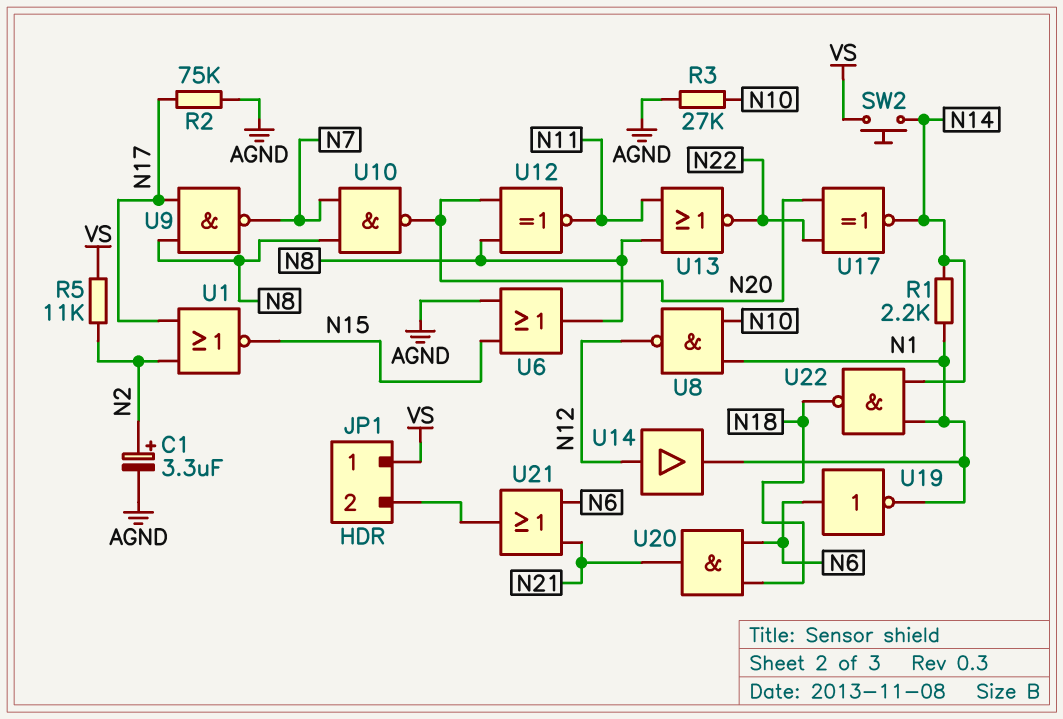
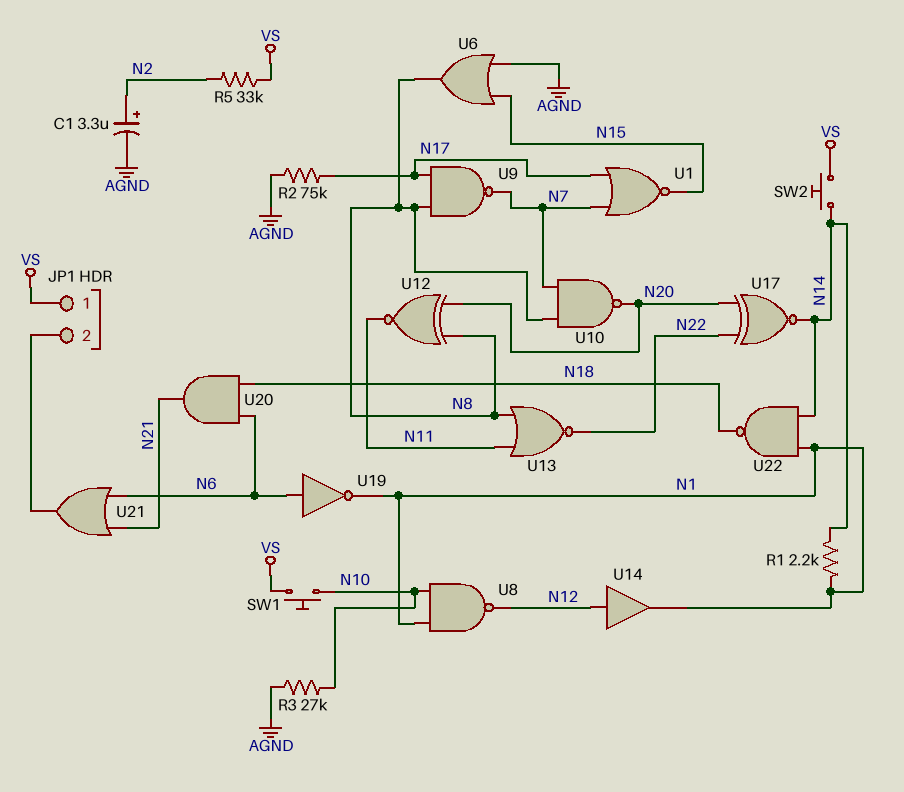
R5: 11k (N2, VS) -> 33k (N2, VS)
SW1: none -> button (N10, VS)
U1: NOR (in N2, in N17, out N15) -> NOR (in N7, in N17, out N15)

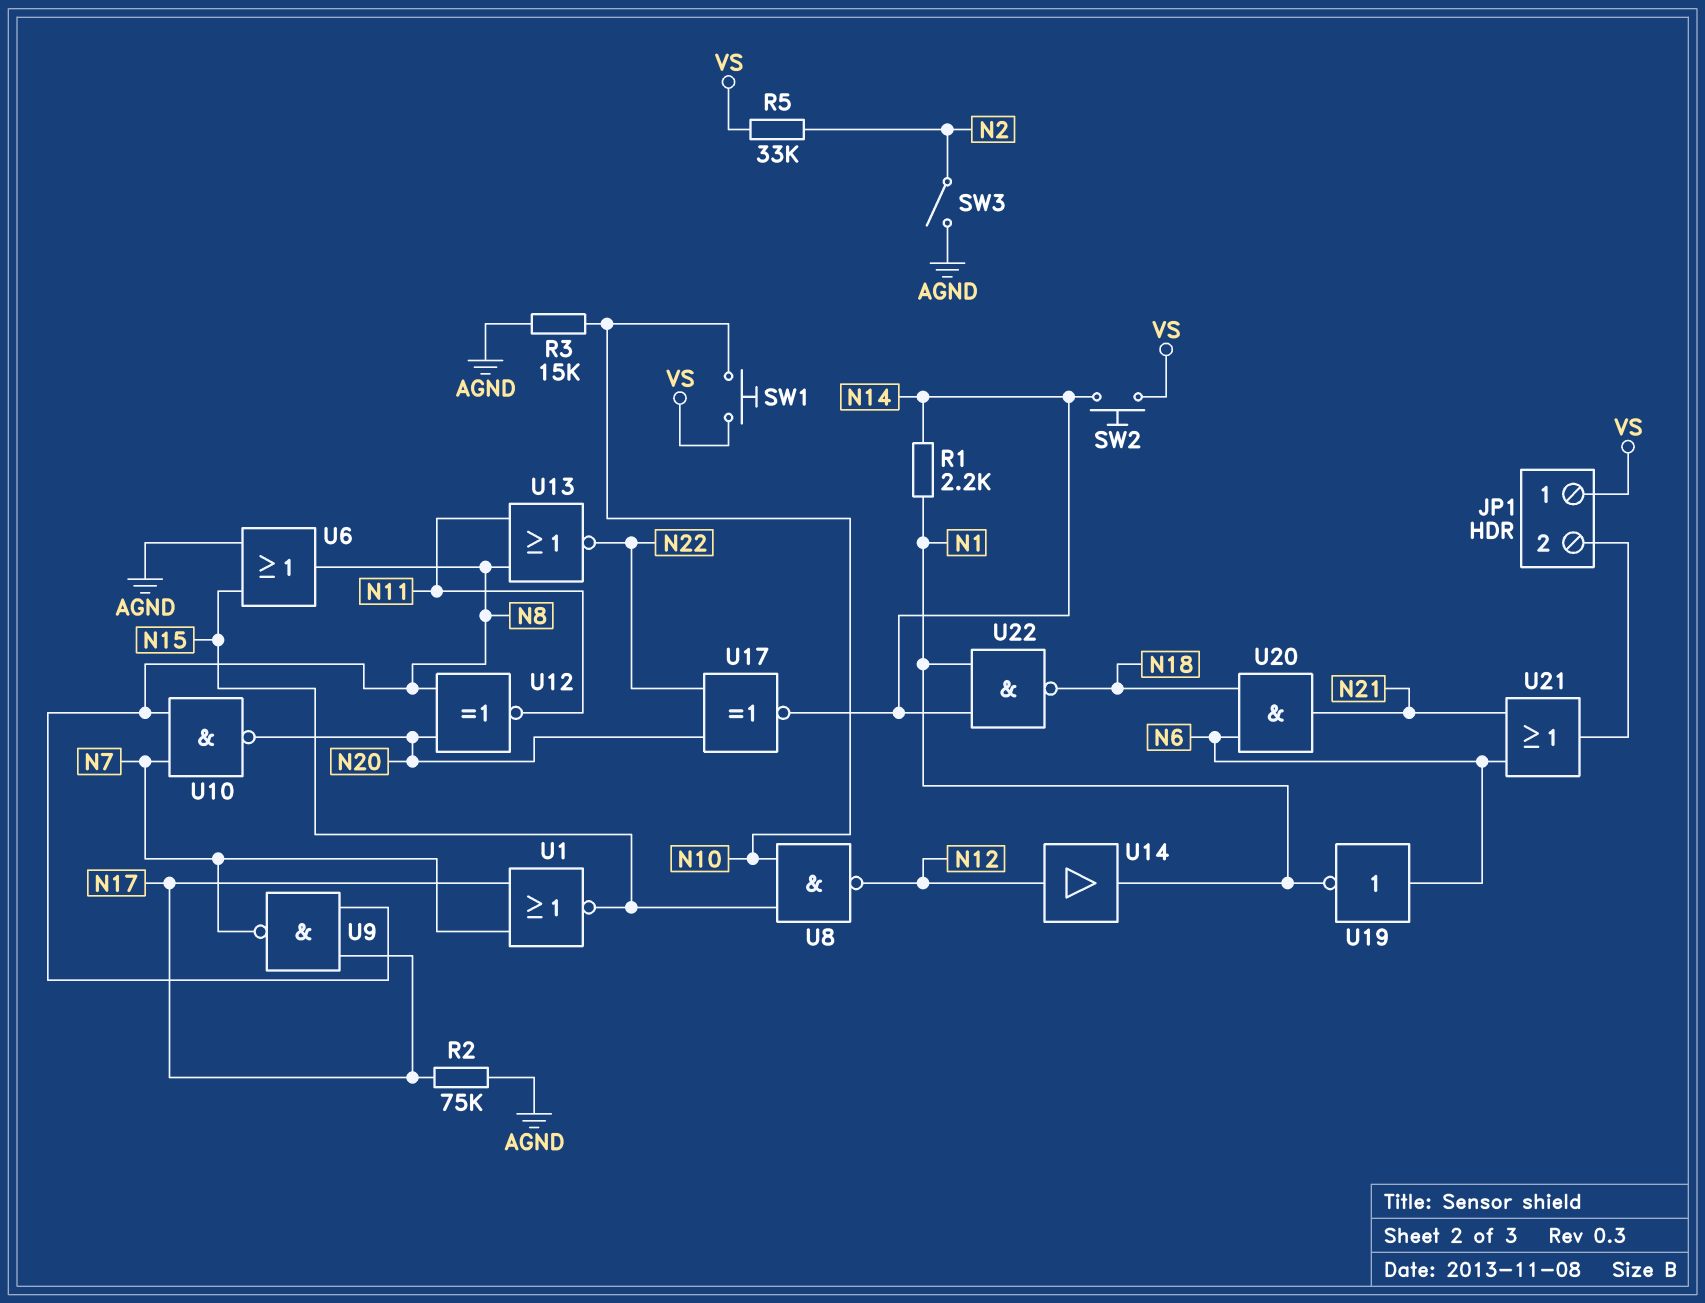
C1: 3.3uF (plus N2, minus AGND) -> none
R3: 27k (AGND, N10) -> 15k (AGND, N10)
SW3: none -> switch (AGND, N2)
U8: NAND (in N1, in N10, out N12) -> NAND (in N10, in N15, out N12)

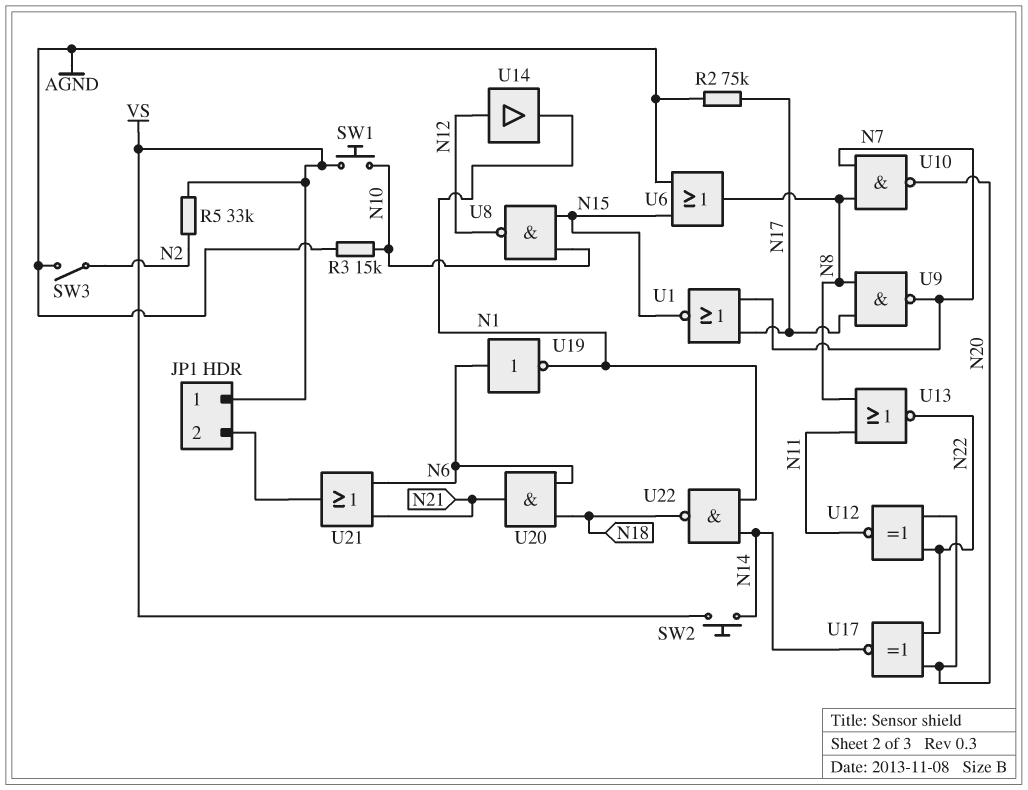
R1: 2.2k (N1, N14) -> none
U12: XNOR (in N8, in N20, out N11) -> XNOR (in N20, in N22, out N11)

